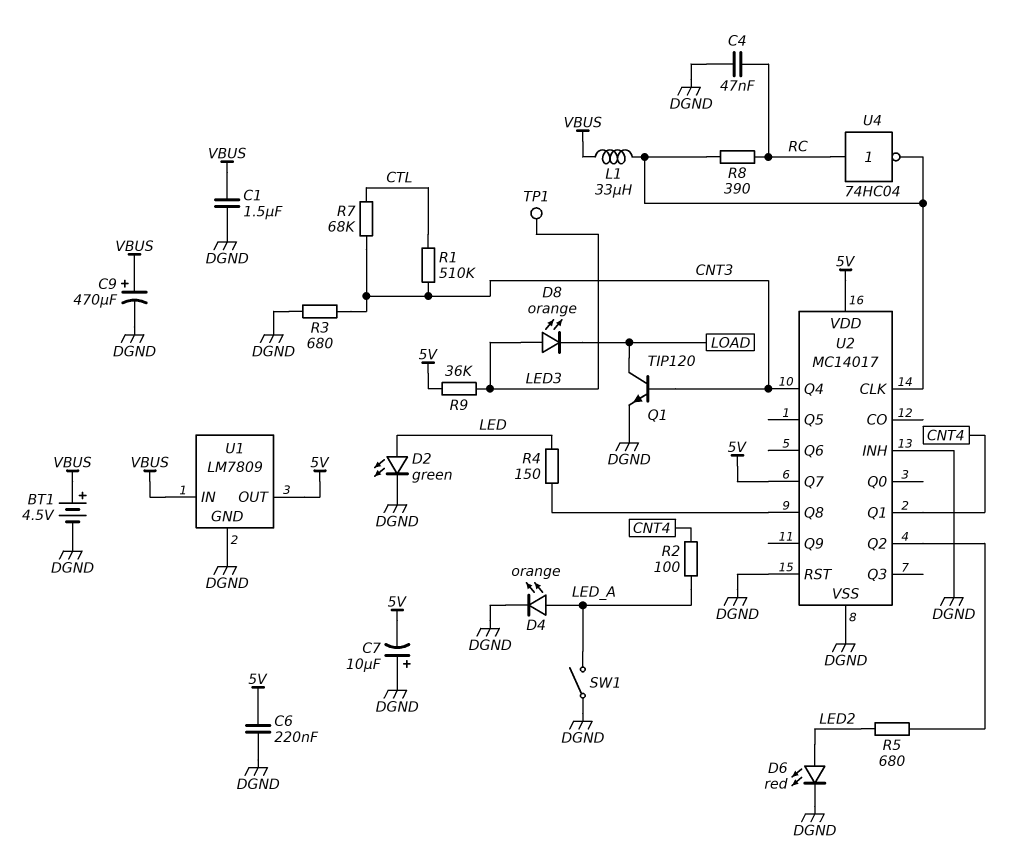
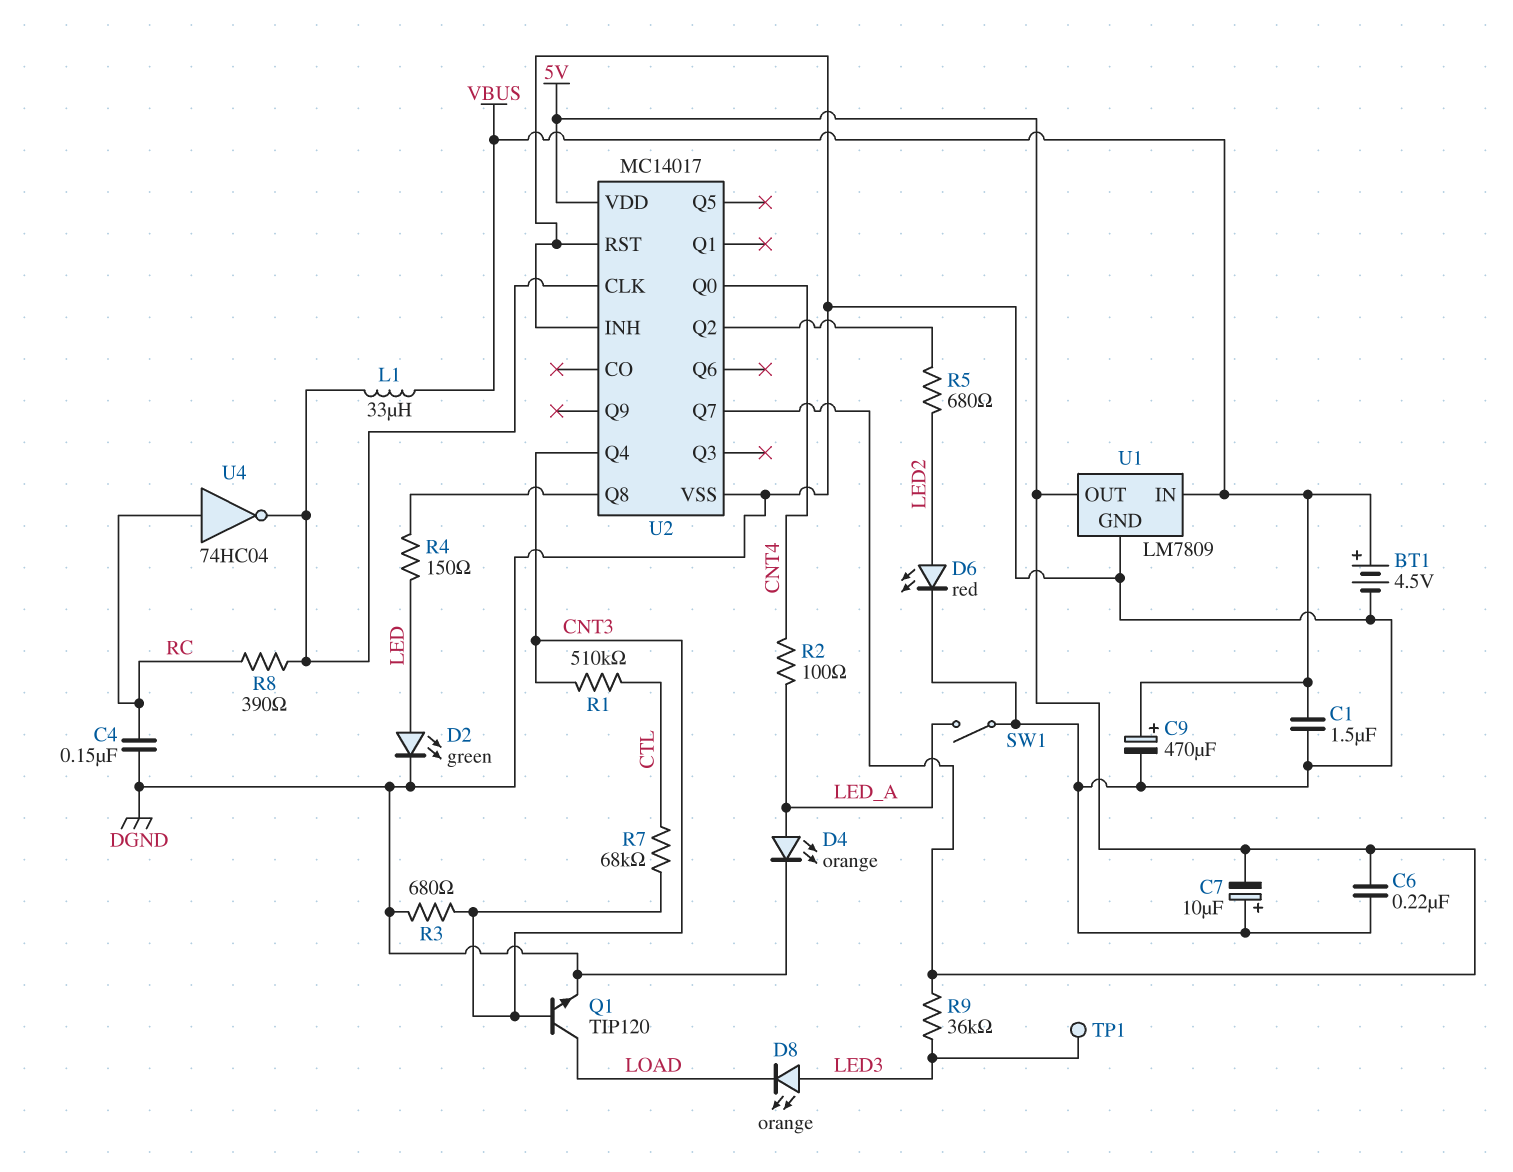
C4: 47nF (DGND, RC) -> 150nF (DGND, RC)
U2 pin Q0: none -> CNT4
U2 pin Q1: CNT4 -> none

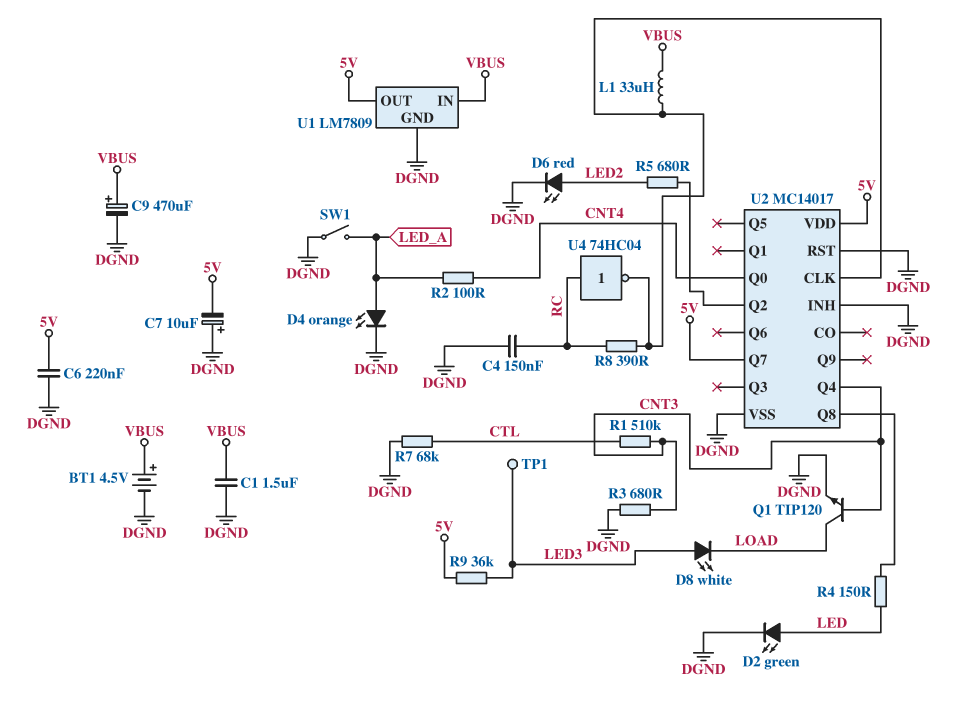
D8: LED orange (A LED3, K LOAD) -> LED white (A LED3, K LOAD)
R7: 68k (CNT3, CTL) -> 68k (CTL, DGND)

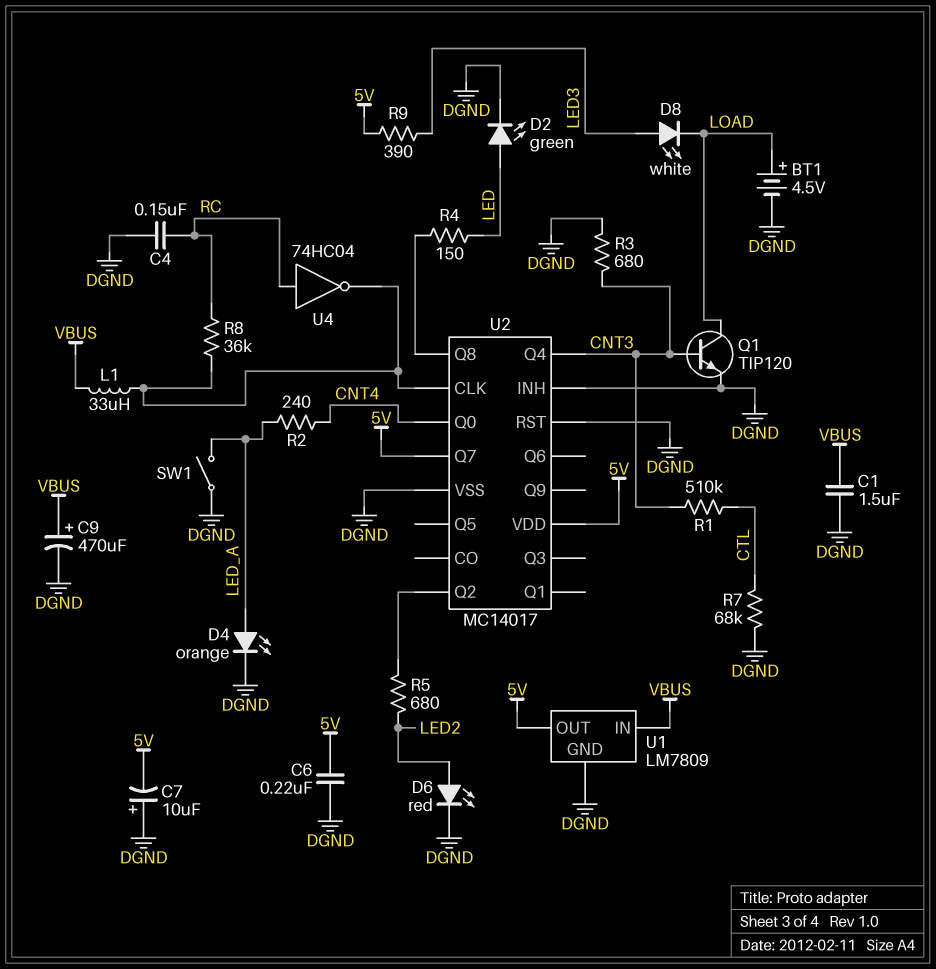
BT1: 4.5V (plus VBUS, minus DGND) -> 4.5V (plus LOAD, minus DGND)
R2: 100 (CNT4, LED_A) -> 240 (CNT4, LED_A)
R8: 390 (RC, U2/CLK) -> 36k (RC, U2/CLK)
R9: 36k (5V, LED3) -> 390 (5V, LED3)
TP1: test point (LED3) -> none

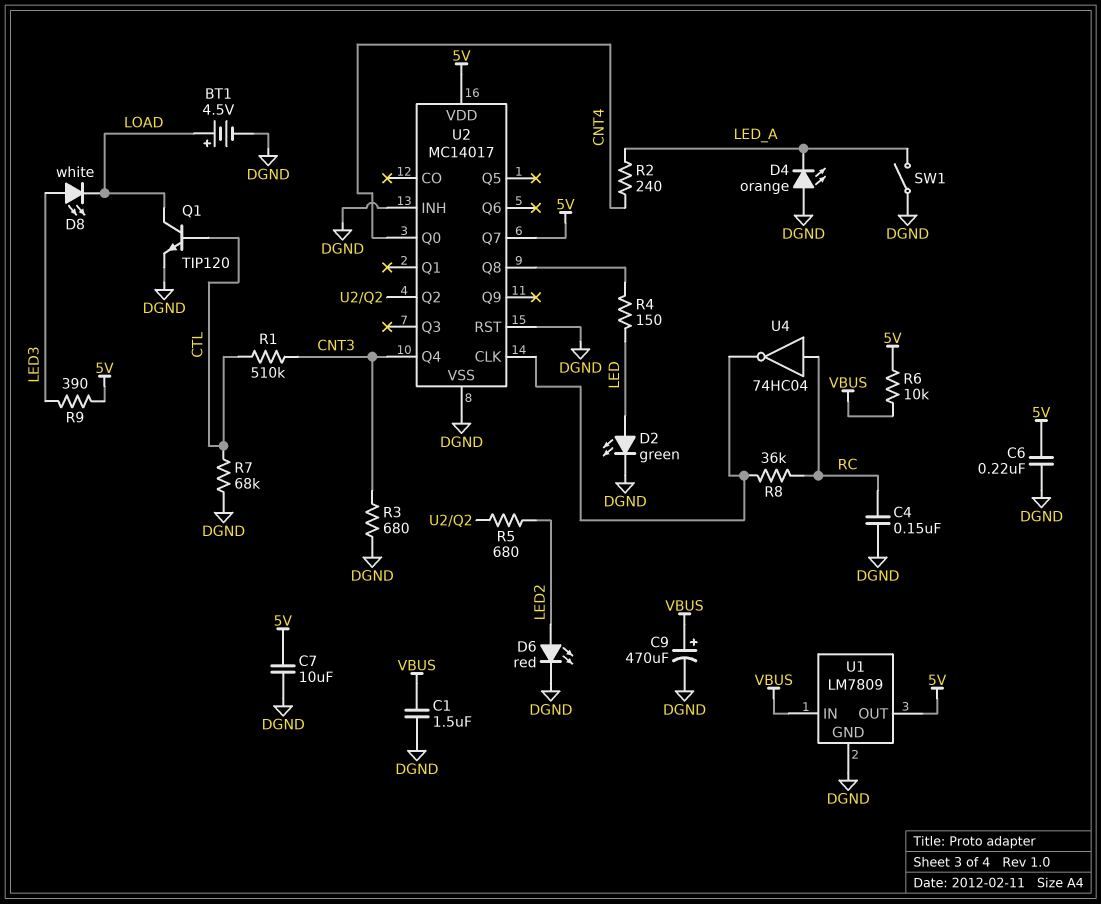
C7: 10uF (plus DGND, minus 5V) -> 10uF (5V, DGND)
D4: LED orange (A LED_A, K DGND) -> LED orange (A DGND, K LED_A)
L1: 33uH (U2/CLK, VBUS) -> none
Q1: NPN TIP120 (B CNT3, C LOAD, E DGND) -> NPN TIP120 (B CTL, C LOAD, E DGND)
R6: none -> 10k (5V, VBUS)

